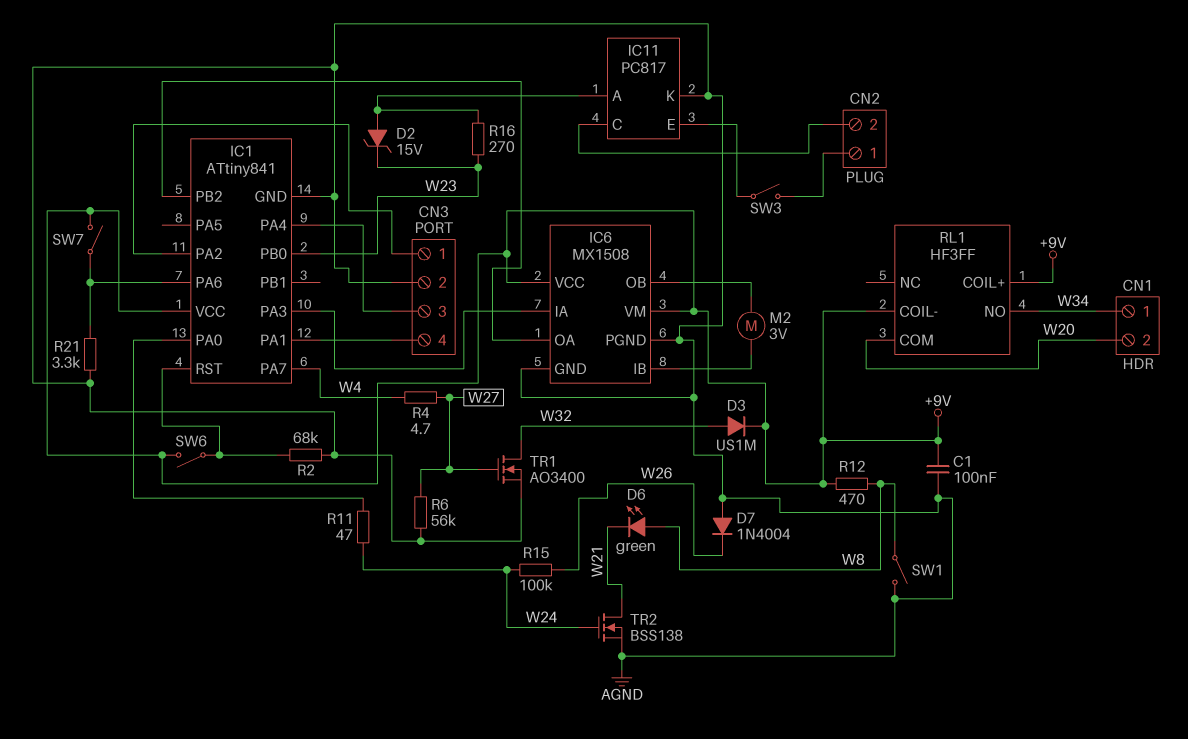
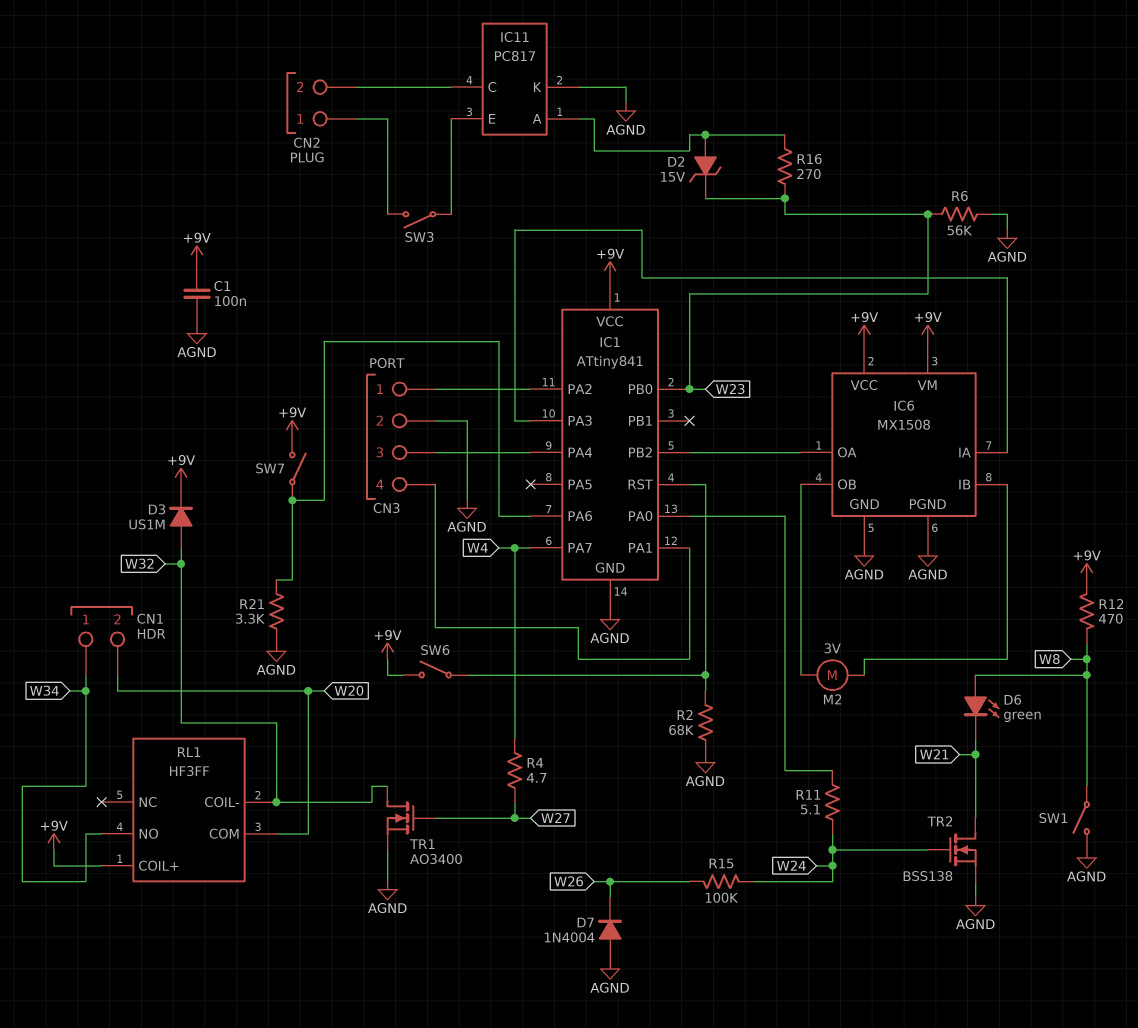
R6: 56k (AGND, W27) -> 56k (AGND, W23)
R11: 47 (IC1/PA0, W24) -> 5.1 (IC1/PA0, W24)
RL1 pin COIL-: +9V -> W32

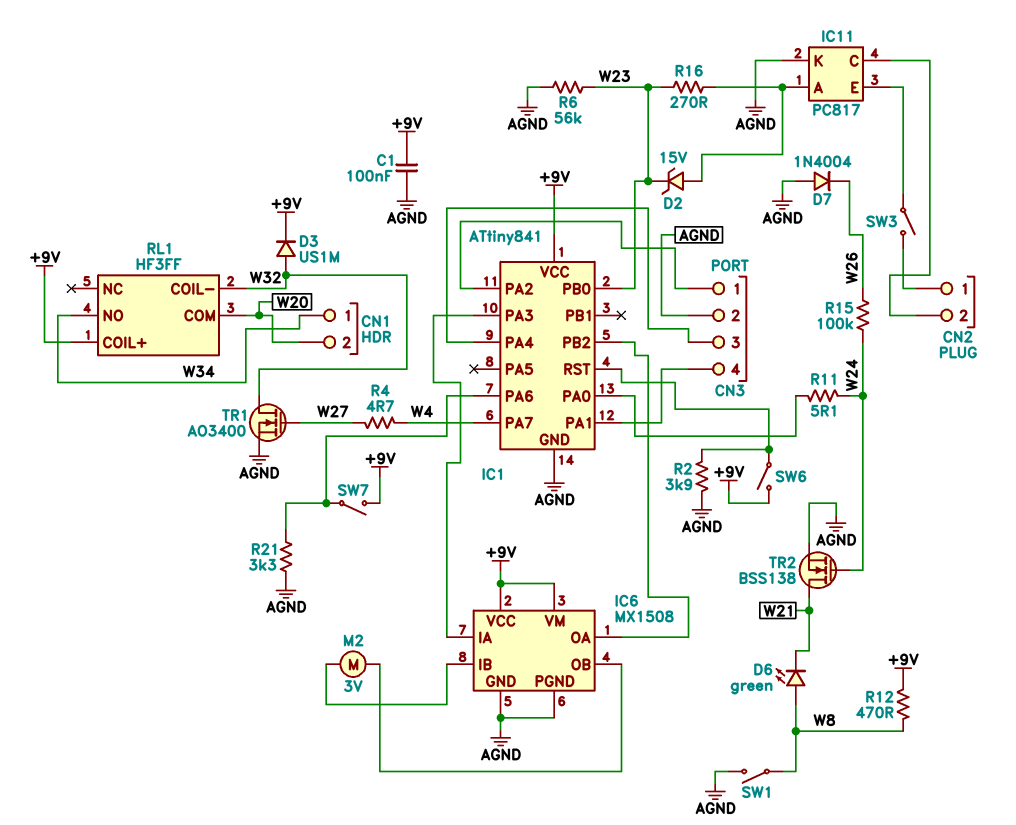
R2: 68k (AGND, IC1/RST) -> 3.9k (AGND, IC1/RST)

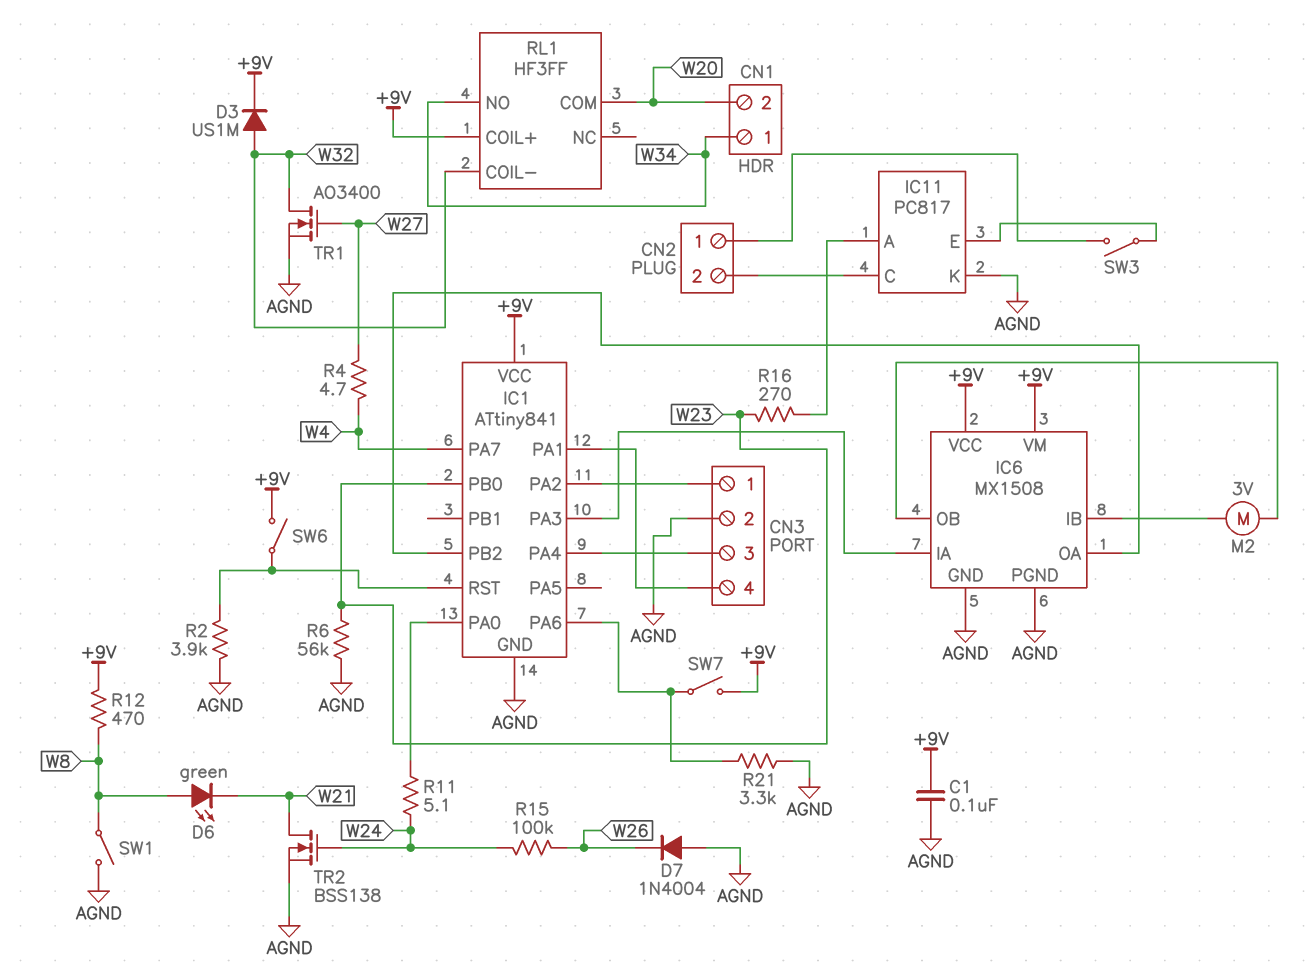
D2: zener 15V (A IC11/A, K W23) -> none

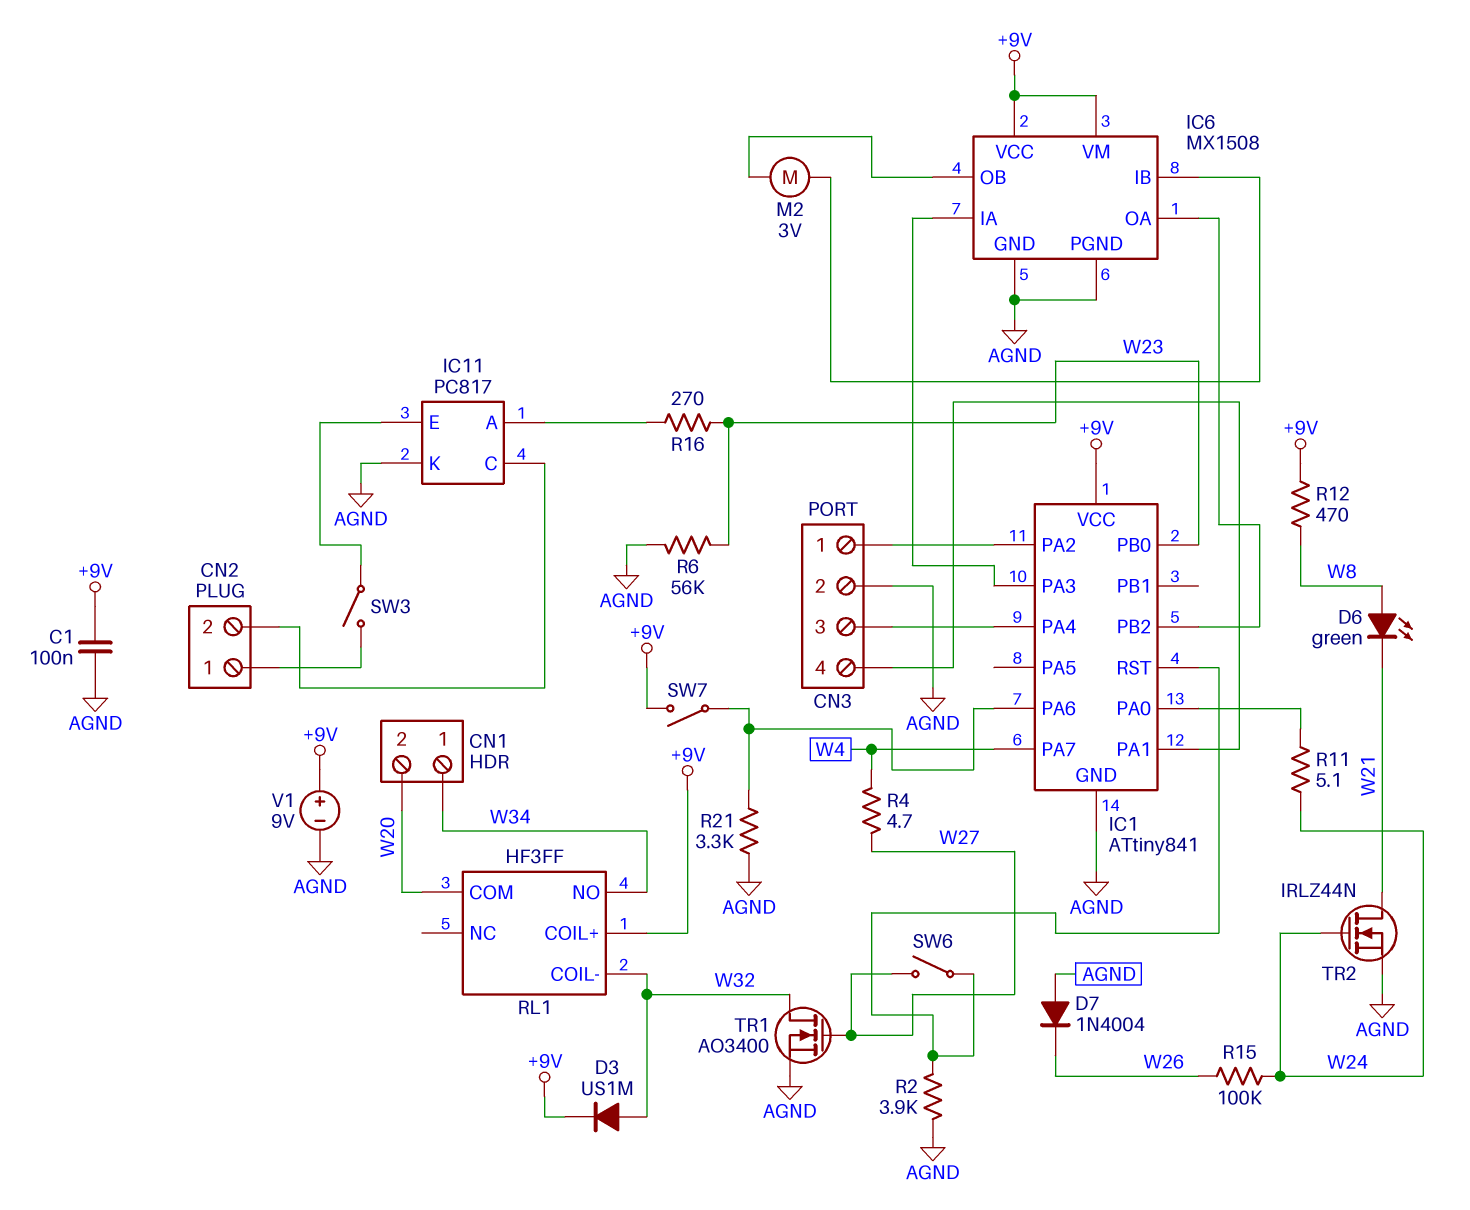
SW1: switch (AGND, W8) -> none
SW6: switch (+9V, IC1/RST) -> switch (IC1/RST, W27)
TR2: NMOS BSS138 (G W24, D W21, S AGND) -> NMOS IRLZ44N (G W24, D W21, S AGND)
V1: none -> 9V (plus +9V, minus AGND)

